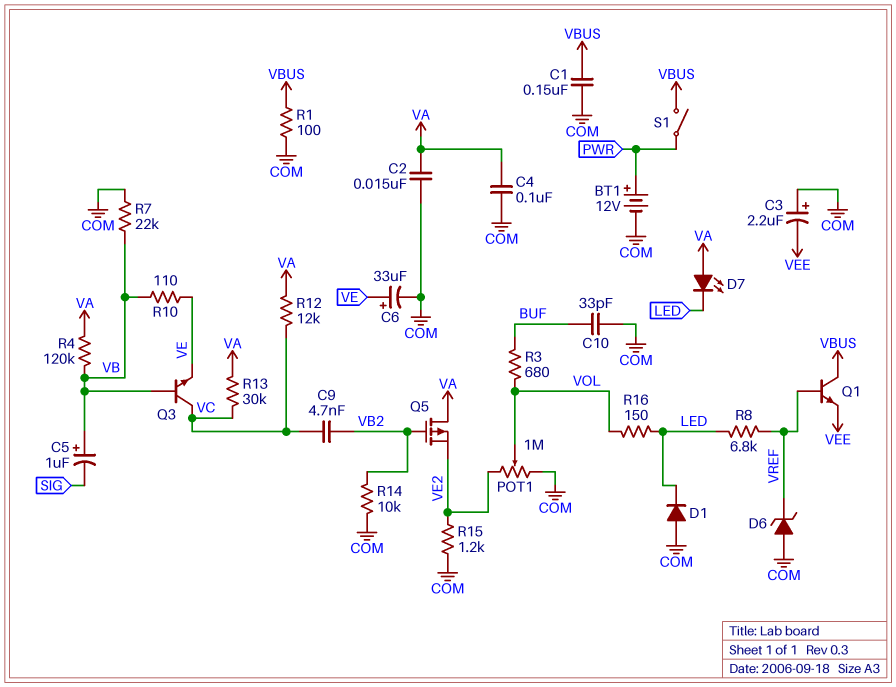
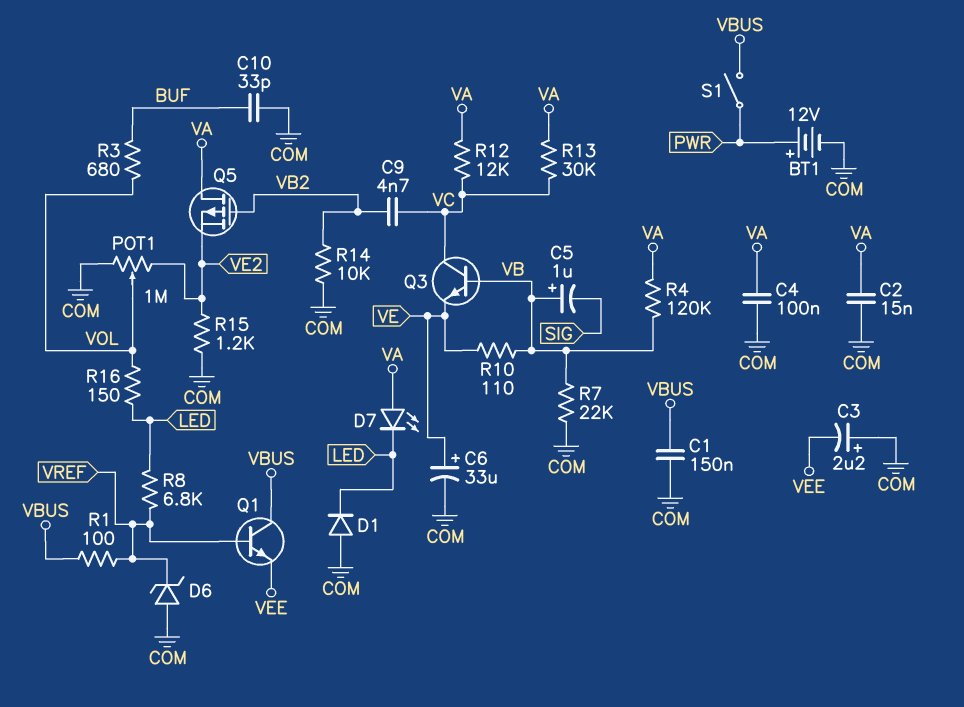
R1: 100 (COM, VBUS) -> 100 (VBUS, VREF)

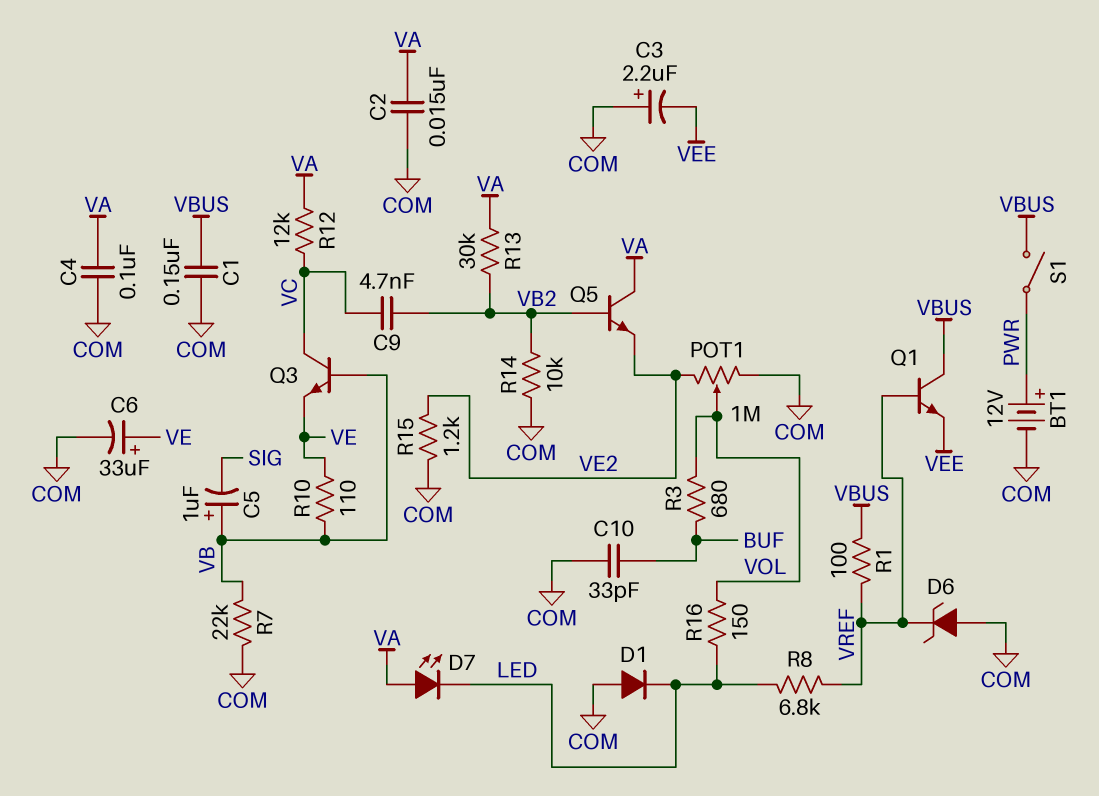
Q5: PMOS (G VB2, D VA, S VE2) -> NPN (B VB2, C VA, E VE2)
R4: 120k (VA, VB) -> none
R13: 30k (VA, VC) -> 30k (VA, VB2)

